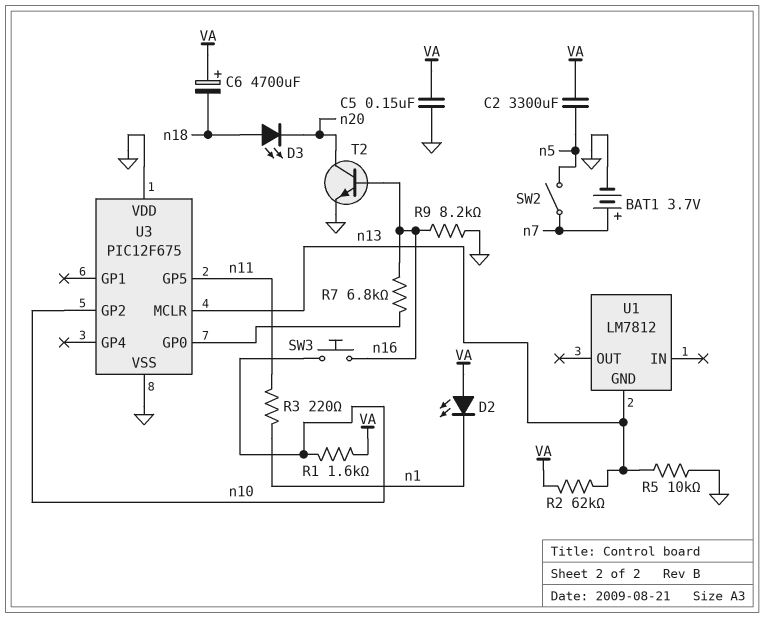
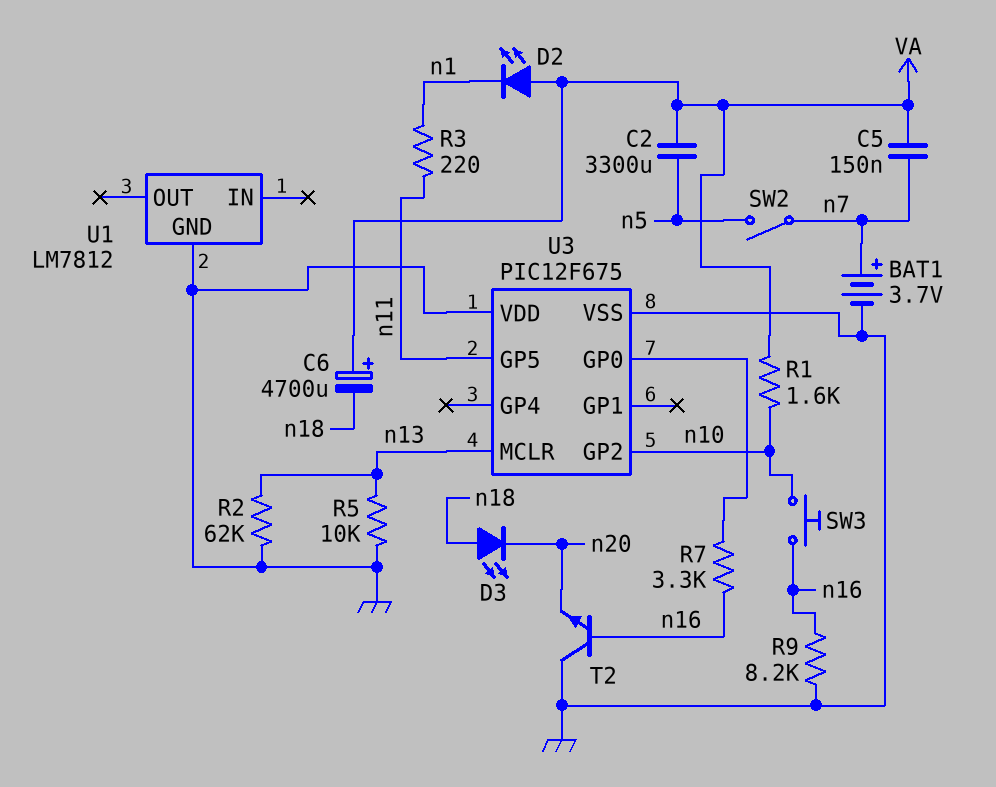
C5: 150nF (GND, VA) -> 150nF (VA, n7)
R2: 62k (VA, n13) -> 62k (GND, n13)
R7: 6.8k (U3/GP0, n16) -> 3.3k (U3/GP0, n16)
T2: NPN (B n16, C n20, E GND) -> NPN (B n16, C GND, E n20)
U1 pin GND: n13 -> GND

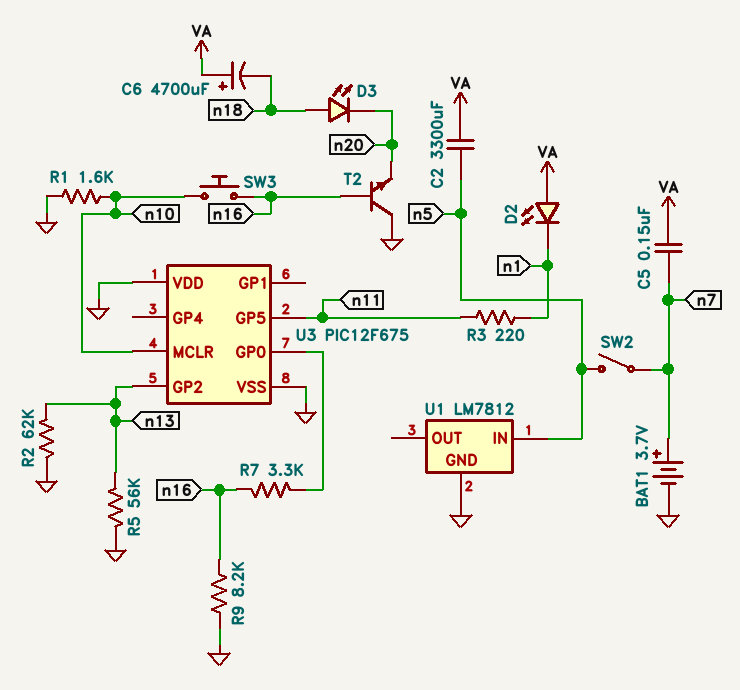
R1: 1.6k (VA, n10) -> 1.6k (GND, n10)
R5: 10k (GND, n13) -> 56k (GND, n13)
U1 pin IN: none -> n5
U3 pin GP2: n10 -> n13
U3 pin MCLR: n13 -> n10

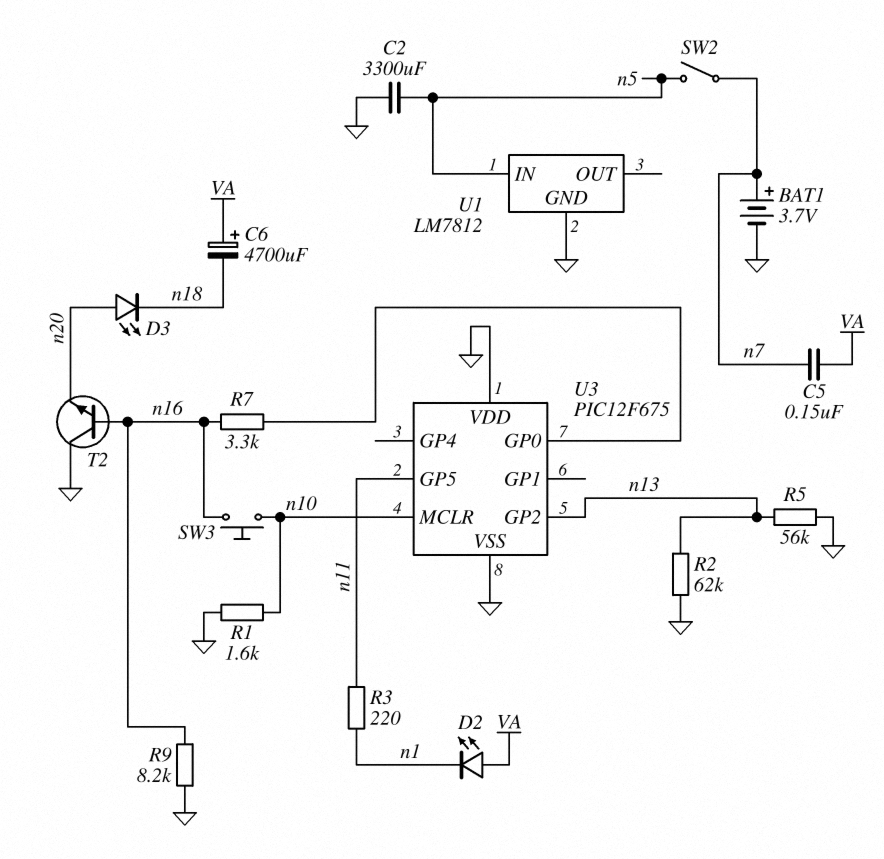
C2: 3300uF (VA, n5) -> 3300uF (GND, n5)
D3: LED (A n18, K n20) -> LED (A n20, K n18)

